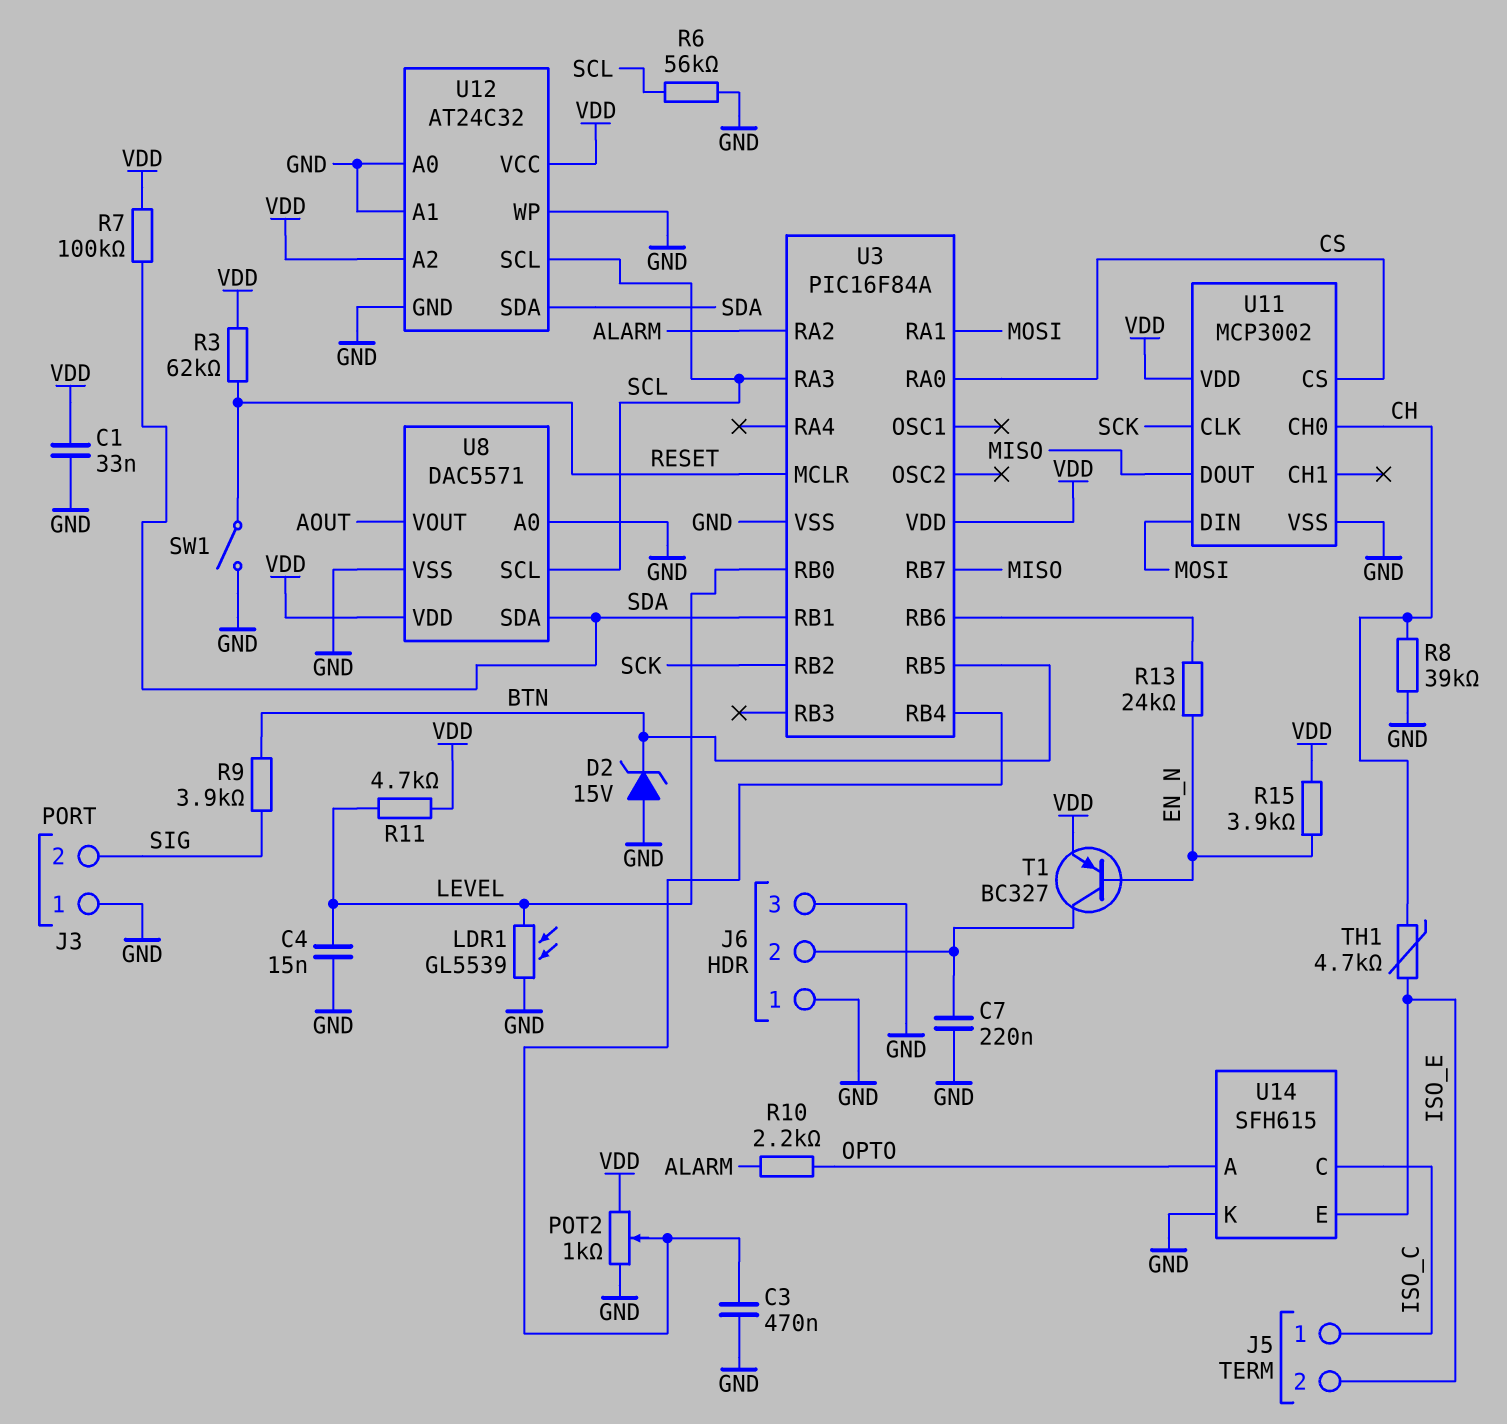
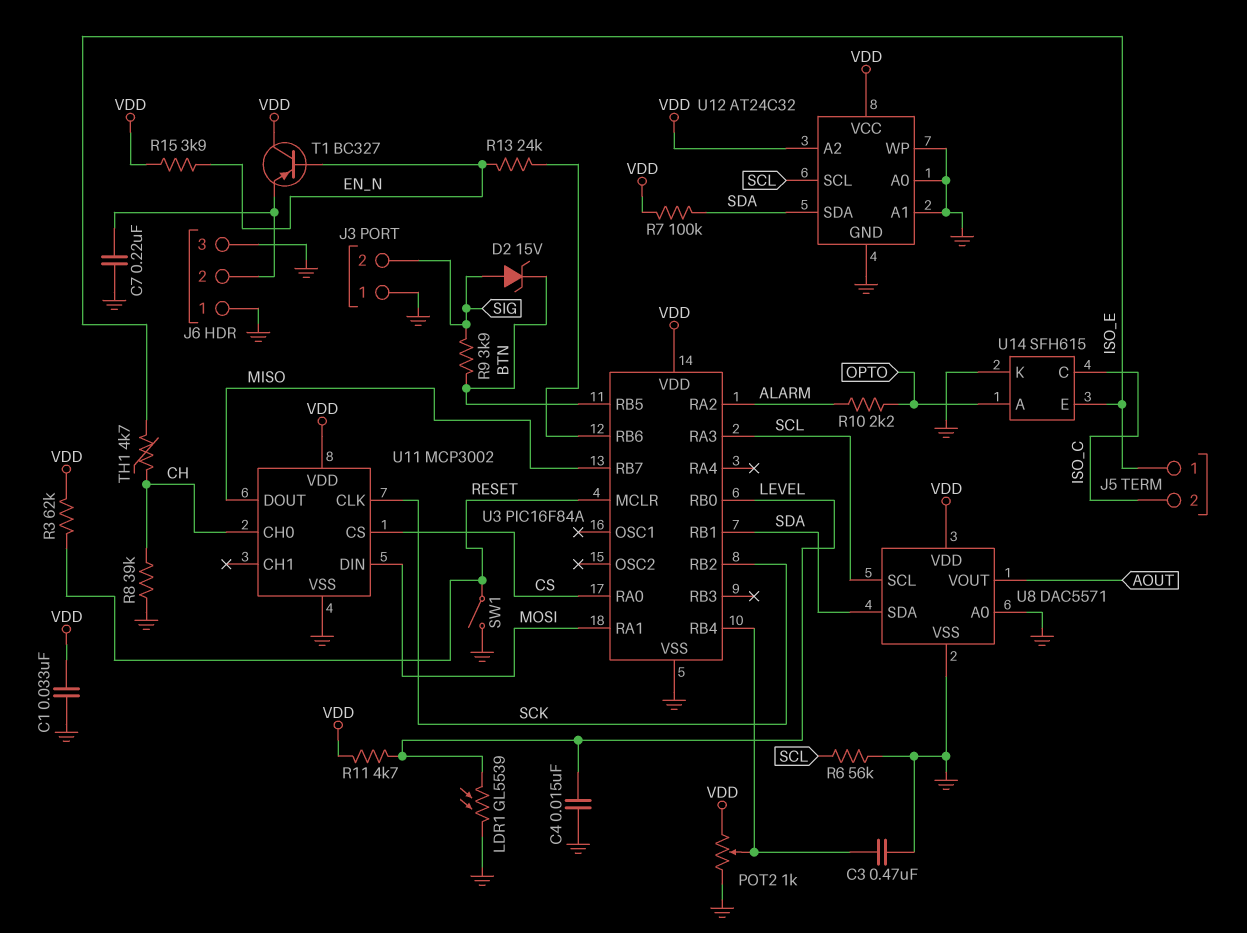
D2: zener 15V (A GND, K BTN) -> zener 15V (A SIG, K BTN)
J5 pin 1: ISO_C -> ISO_E
J5 pin 2: ISO_E -> ISO_C
T1: PNP BC327 (B EN_N, C J6/2, E VDD) -> PNP BC327 (B EN_N, C VDD, E J6/2)

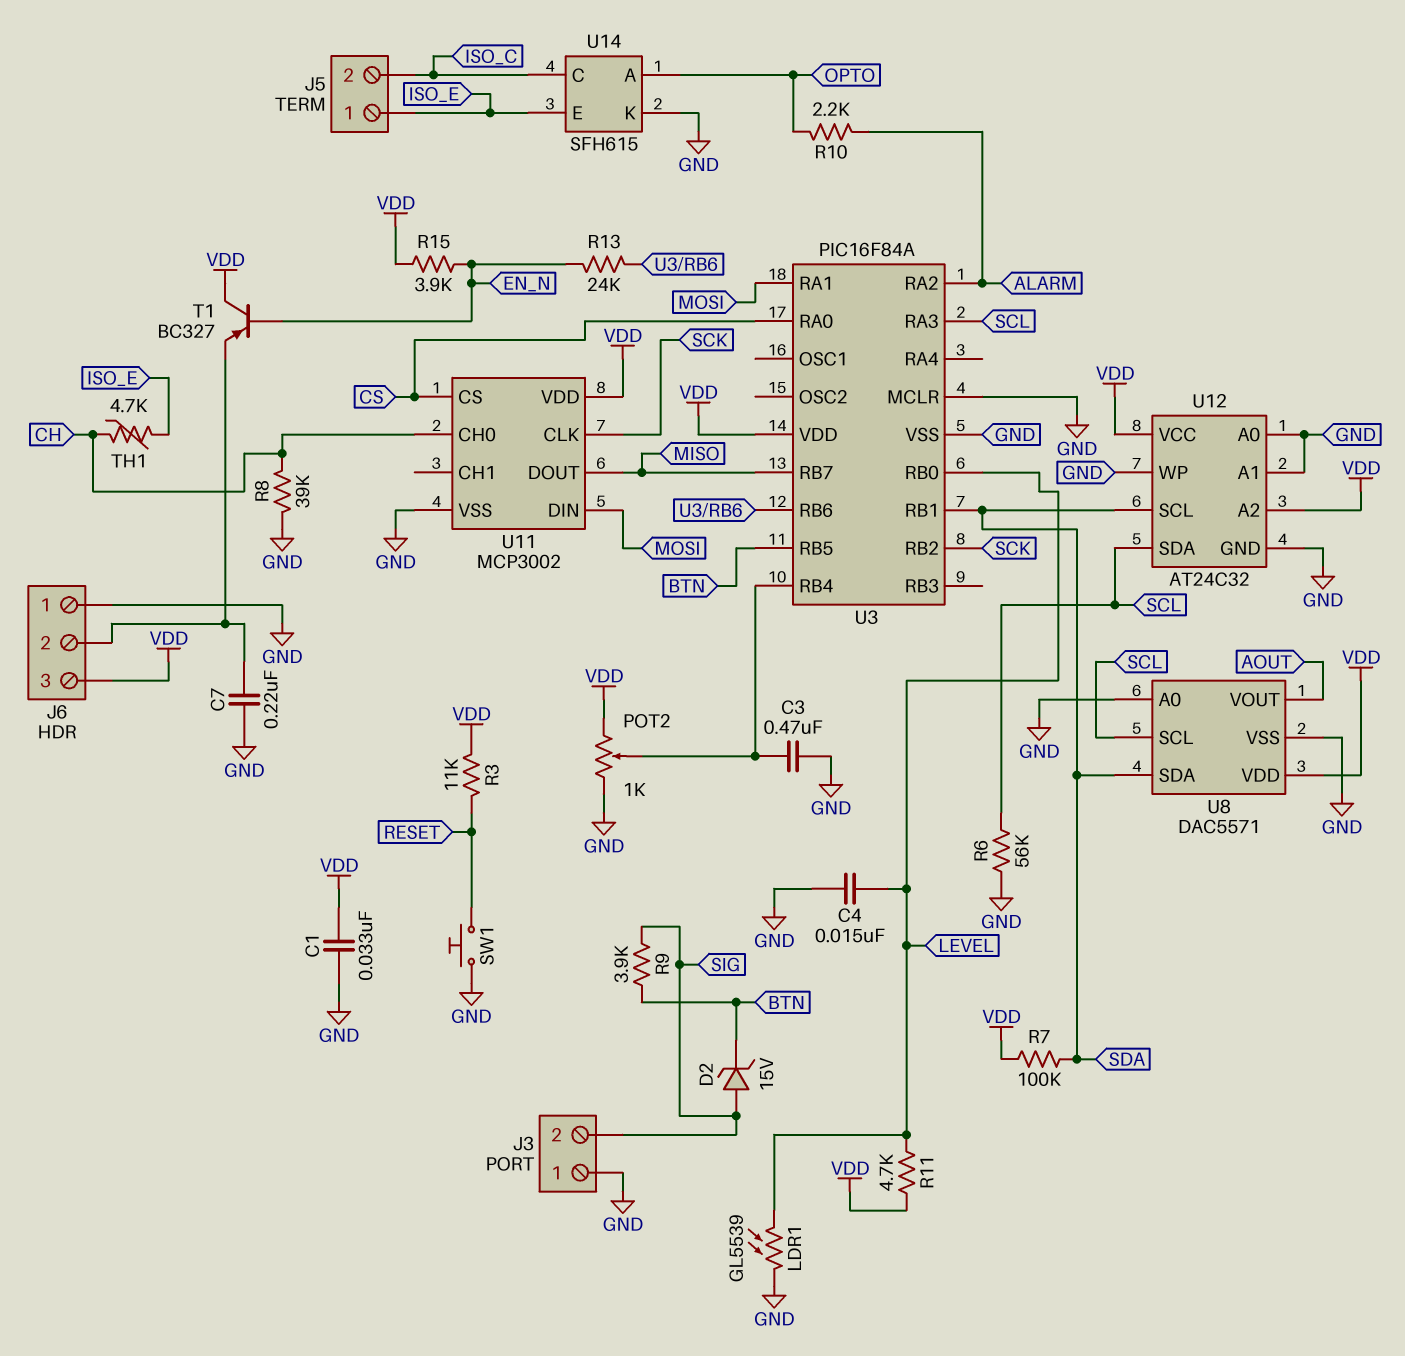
J6 pin 3: GND -> VDD
R3: 62k (RESET, VDD) -> 11k (RESET, VDD)
SW1: switch (GND, RESET) -> button (GND, RESET)
U3 pin MCLR: RESET -> GND
U12 pin SCL: SCL -> SDA
U12 pin SDA: SDA -> SCL

